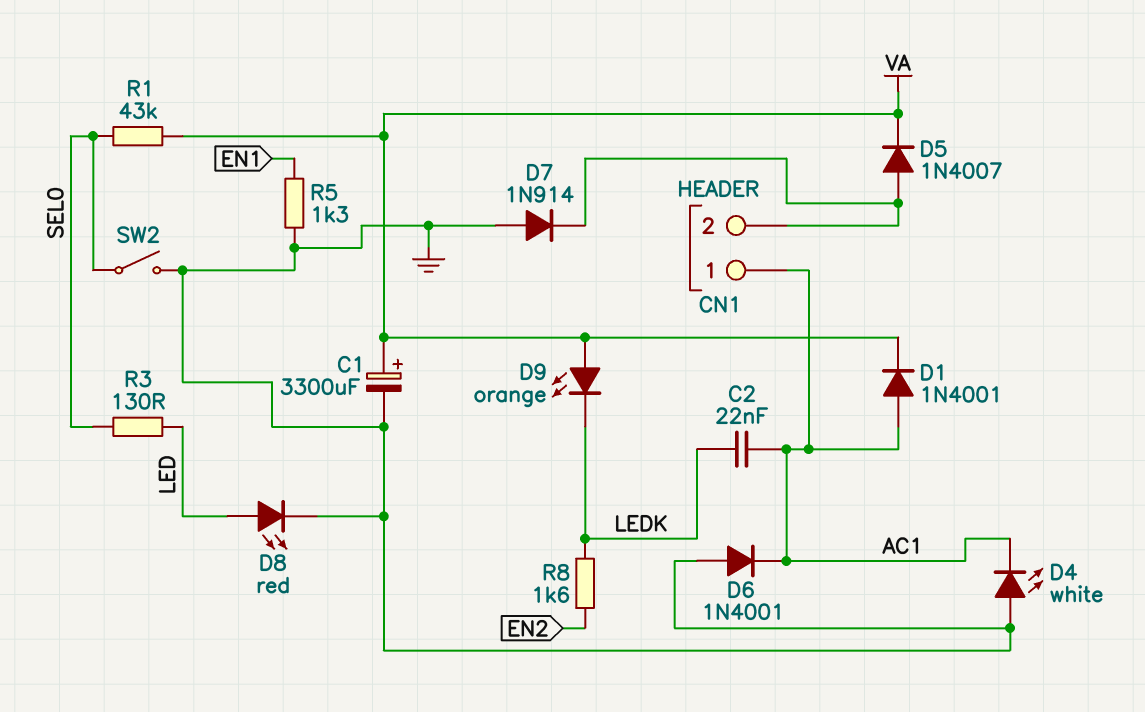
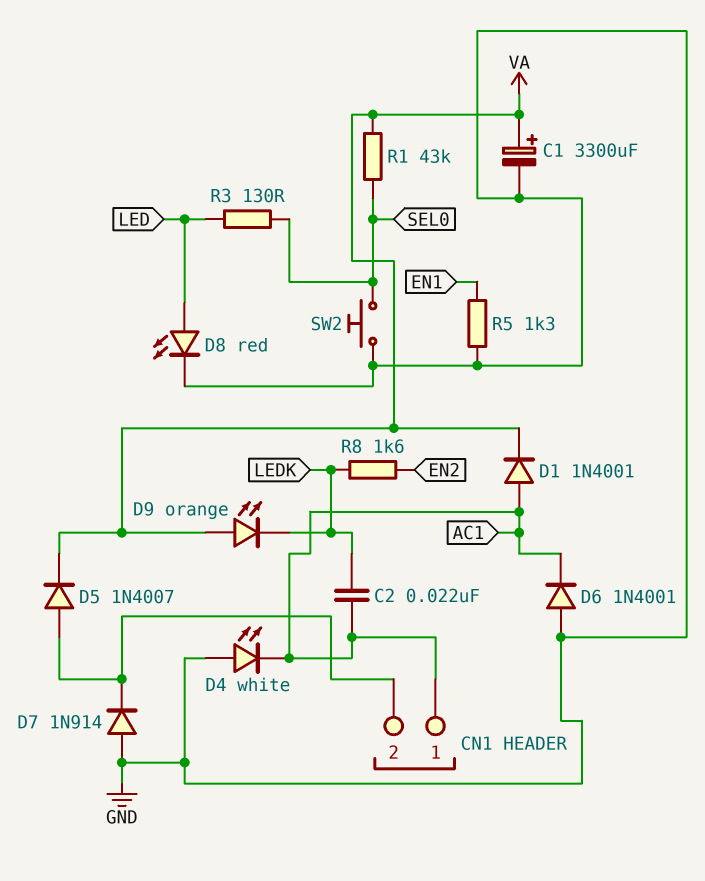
SW2: switch (GND, SEL0) -> button (GND, SEL0)

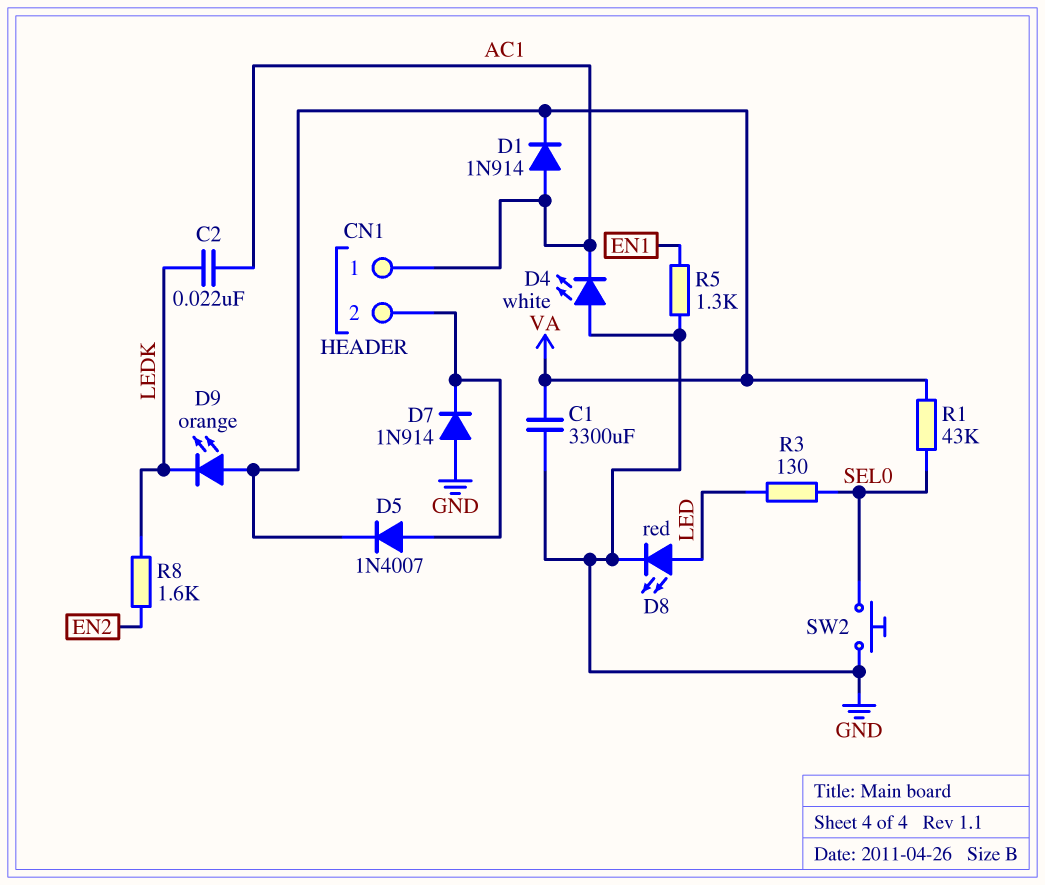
C1: 3300uF (plus VA, minus GND) -> 3300uF (GND, VA)
D1: diode 1N4001 (A AC1, K VA) -> diode 1N914 (A AC1, K VA)
D6: diode 1N4001 (A GND, K AC1) -> none

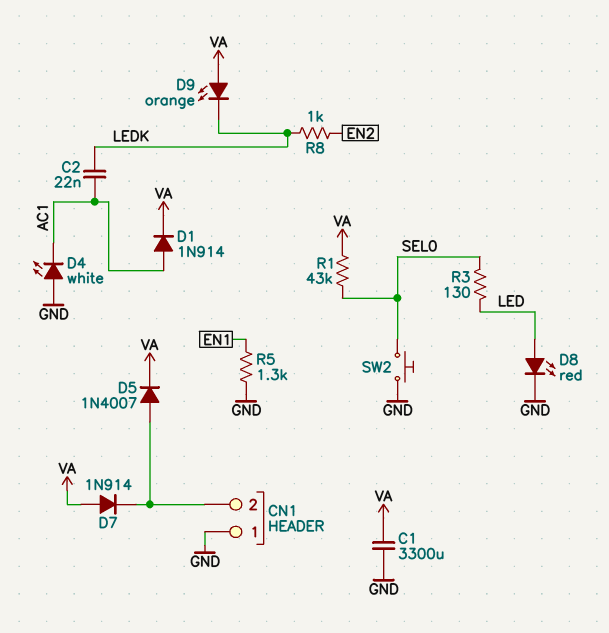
CN1 pin 1: AC1 -> GND
D7: diode 1N914 (A GND, K CN1/2) -> diode 1N914 (A VA, K CN1/2)
R8: 1.6k (EN2, LEDK) -> 1k (EN2, LEDK)

